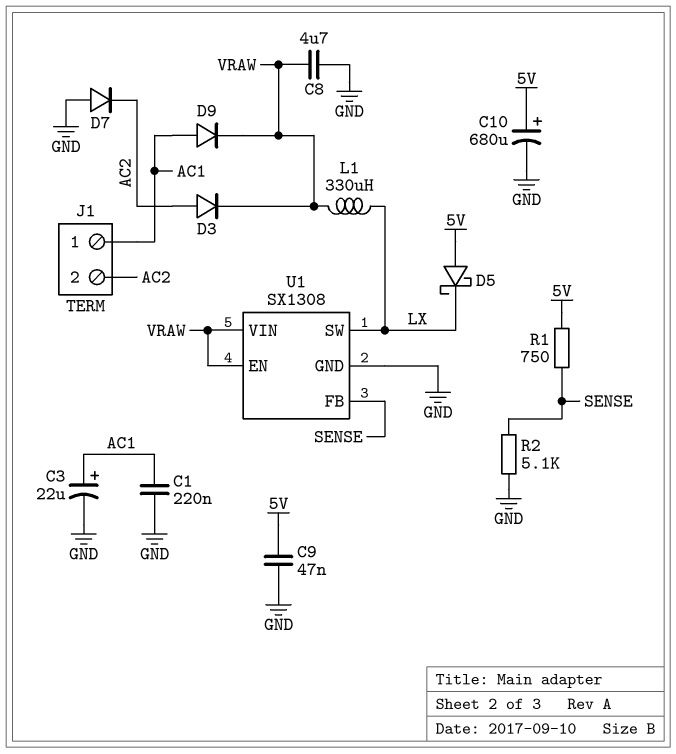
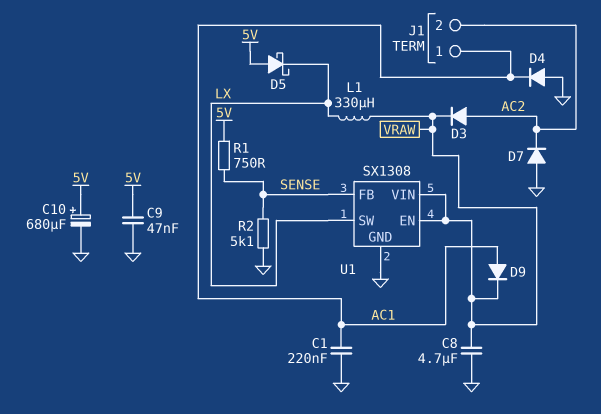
C3: 22uF (plus AC1, minus GND) -> none
D4: none -> diode (A GND, K AC1)

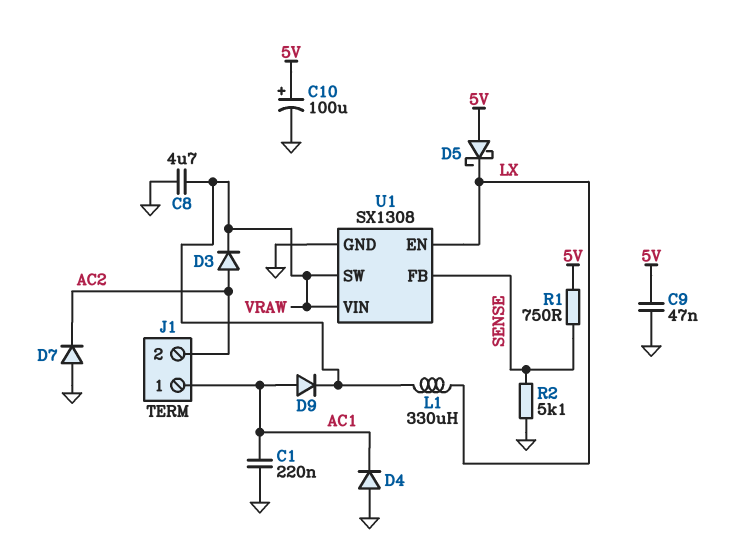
C10: 680uF (plus 5V, minus GND) -> 100uF (plus 5V, minus GND)
U1 pin EN: VRAW -> LX
U1 pin SW: LX -> VRAW

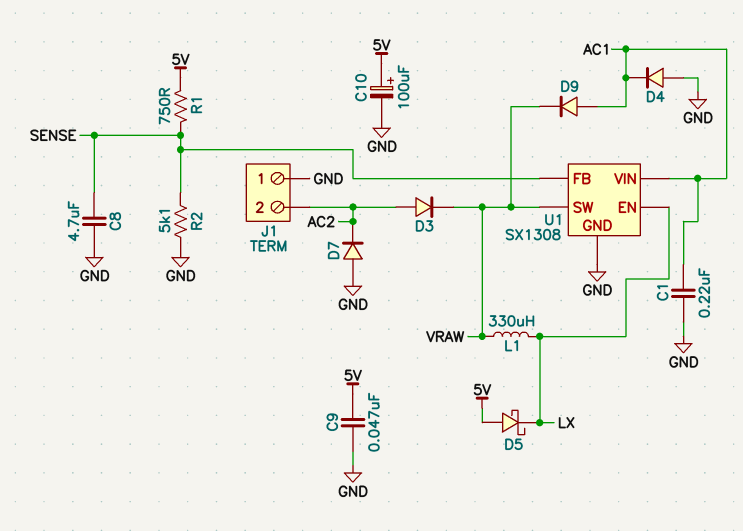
C8: 4.7uF (GND, VRAW) -> 4.7uF (GND, SENSE)
J1 pin 1: AC1 -> GND
U1 pin VIN: VRAW -> AC1

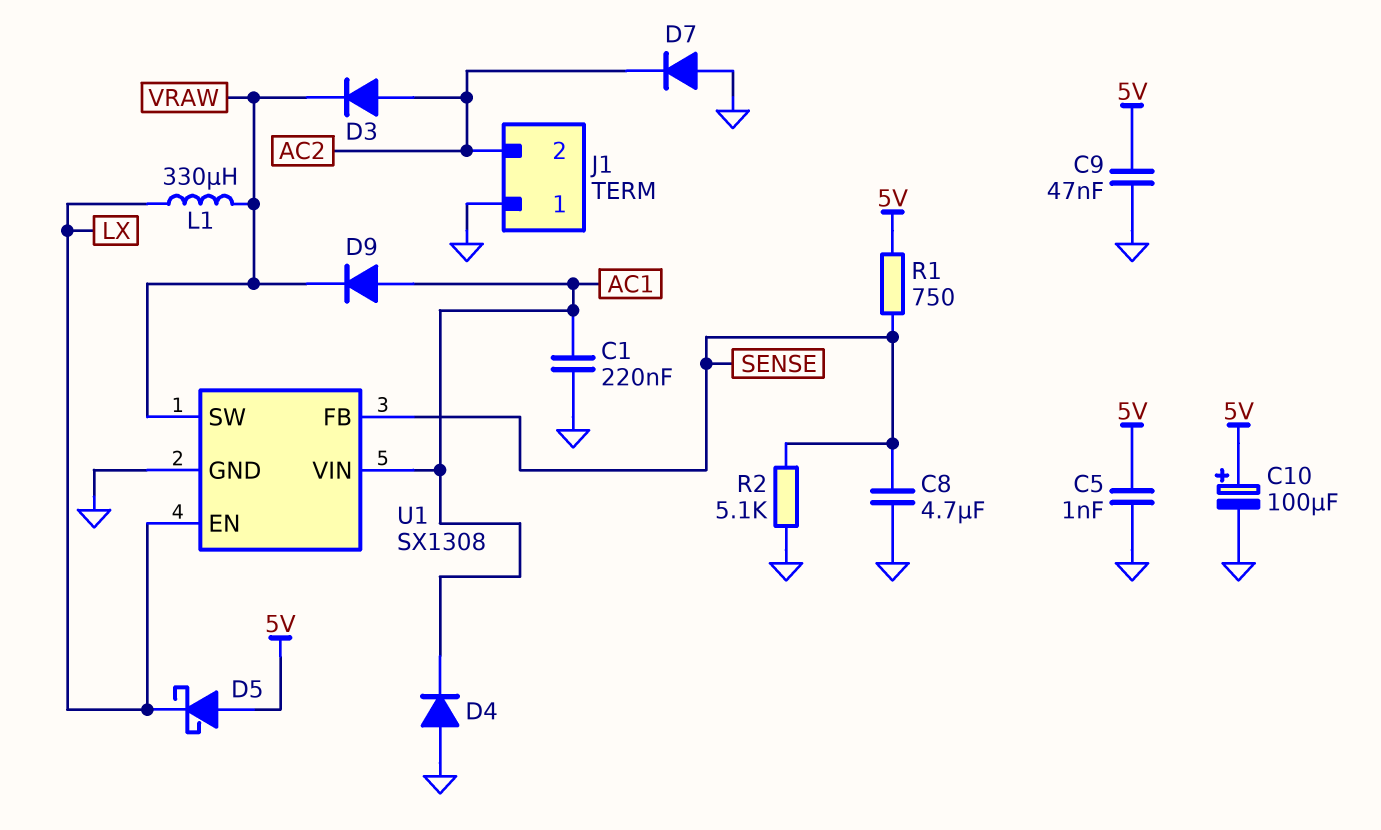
C5: none -> 1nF (5V, GND)

